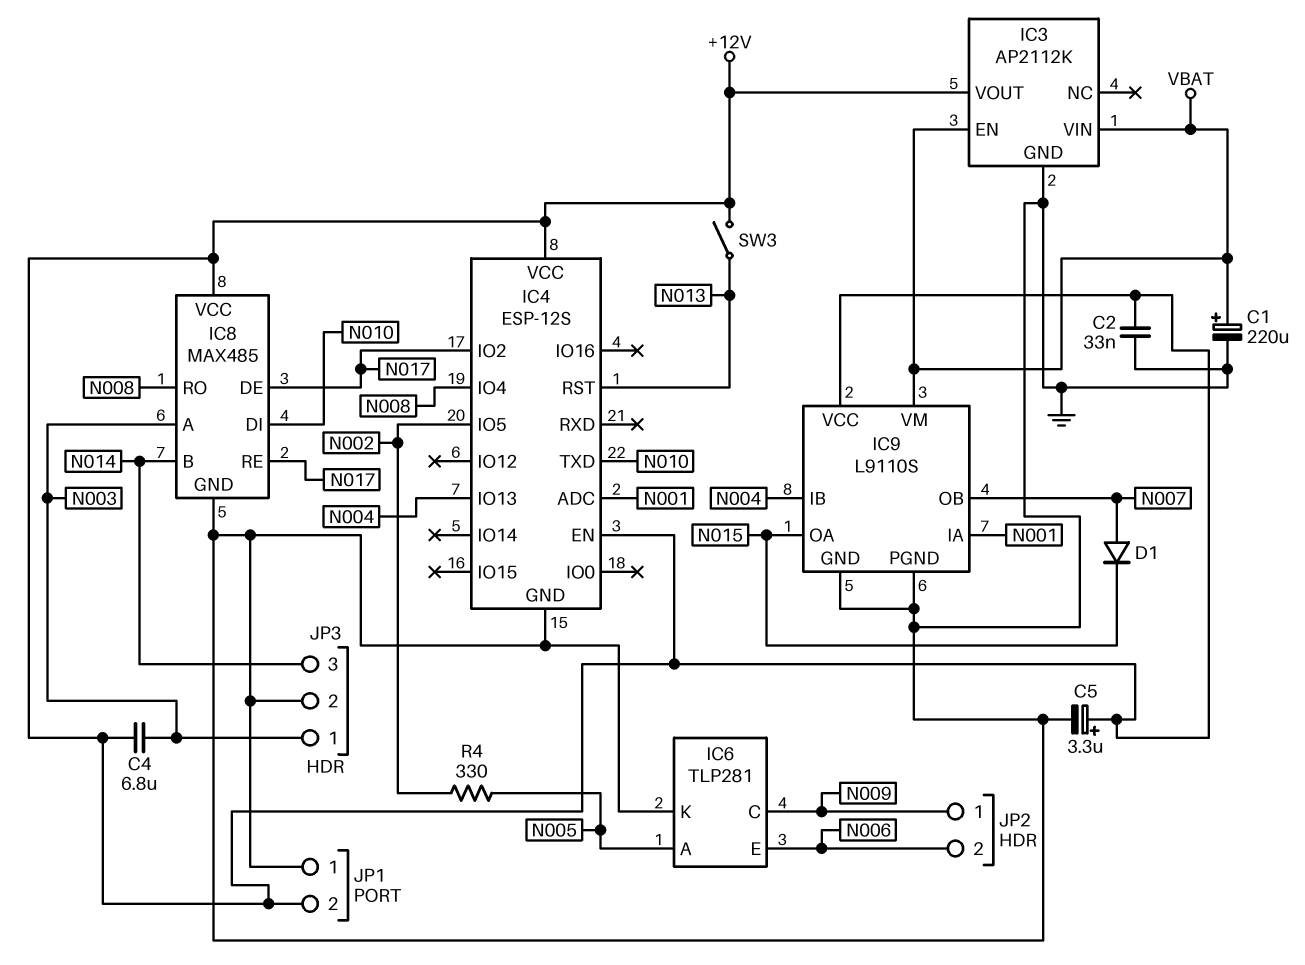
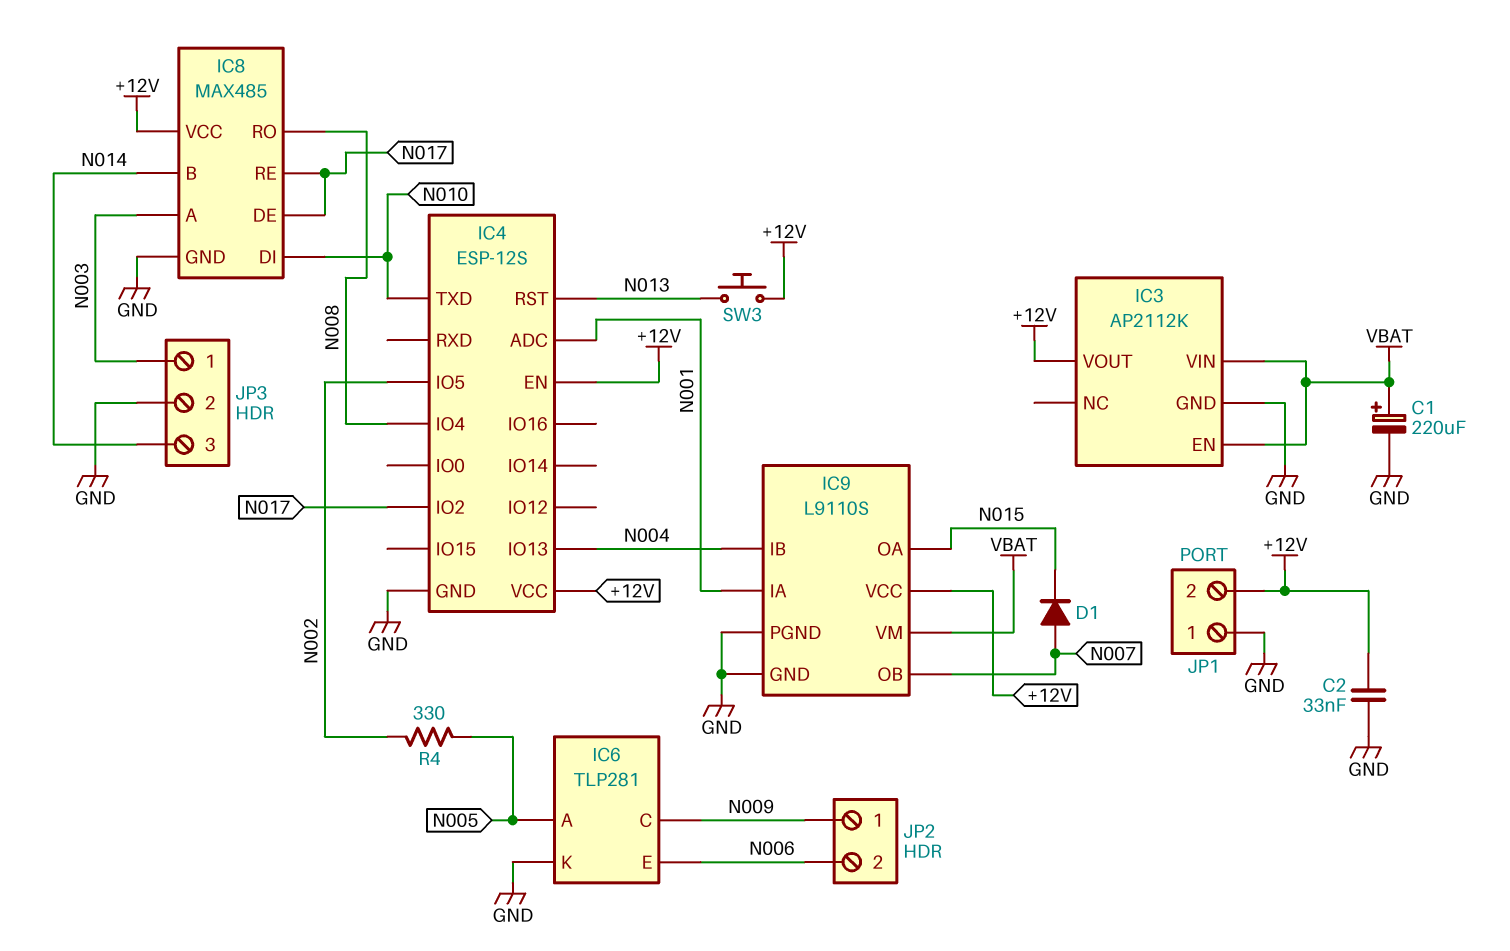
C4: 6.8uF (+12V, N003) -> none
C5: 3.3uF (plus +12V, minus GND) -> none
SW3: switch (+12V, N013) -> button (+12V, N013)

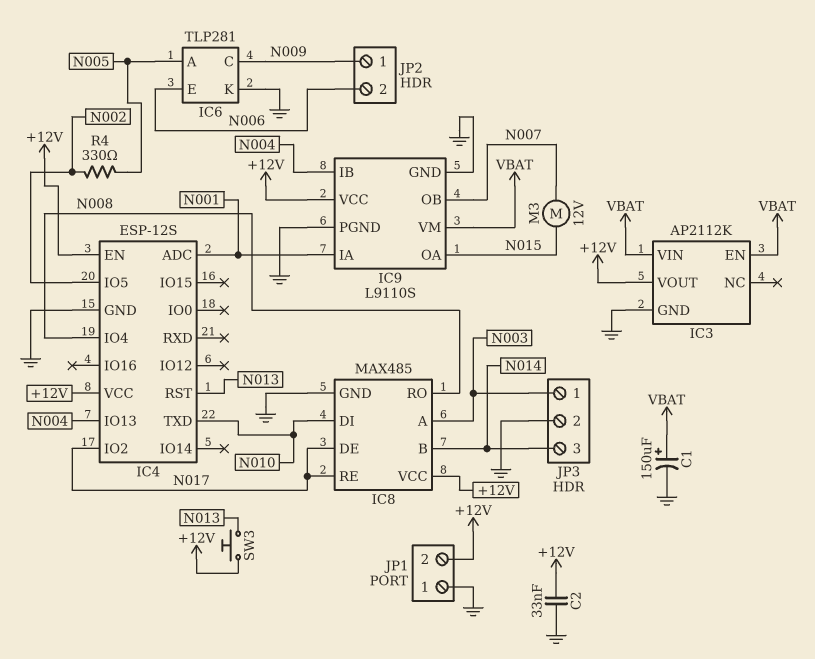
C1: 220uF (plus VBAT, minus GND) -> 150uF (plus VBAT, minus GND)
D1: diode (A N007, K N015) -> none
M3: none -> motor 12V (N007, N015)

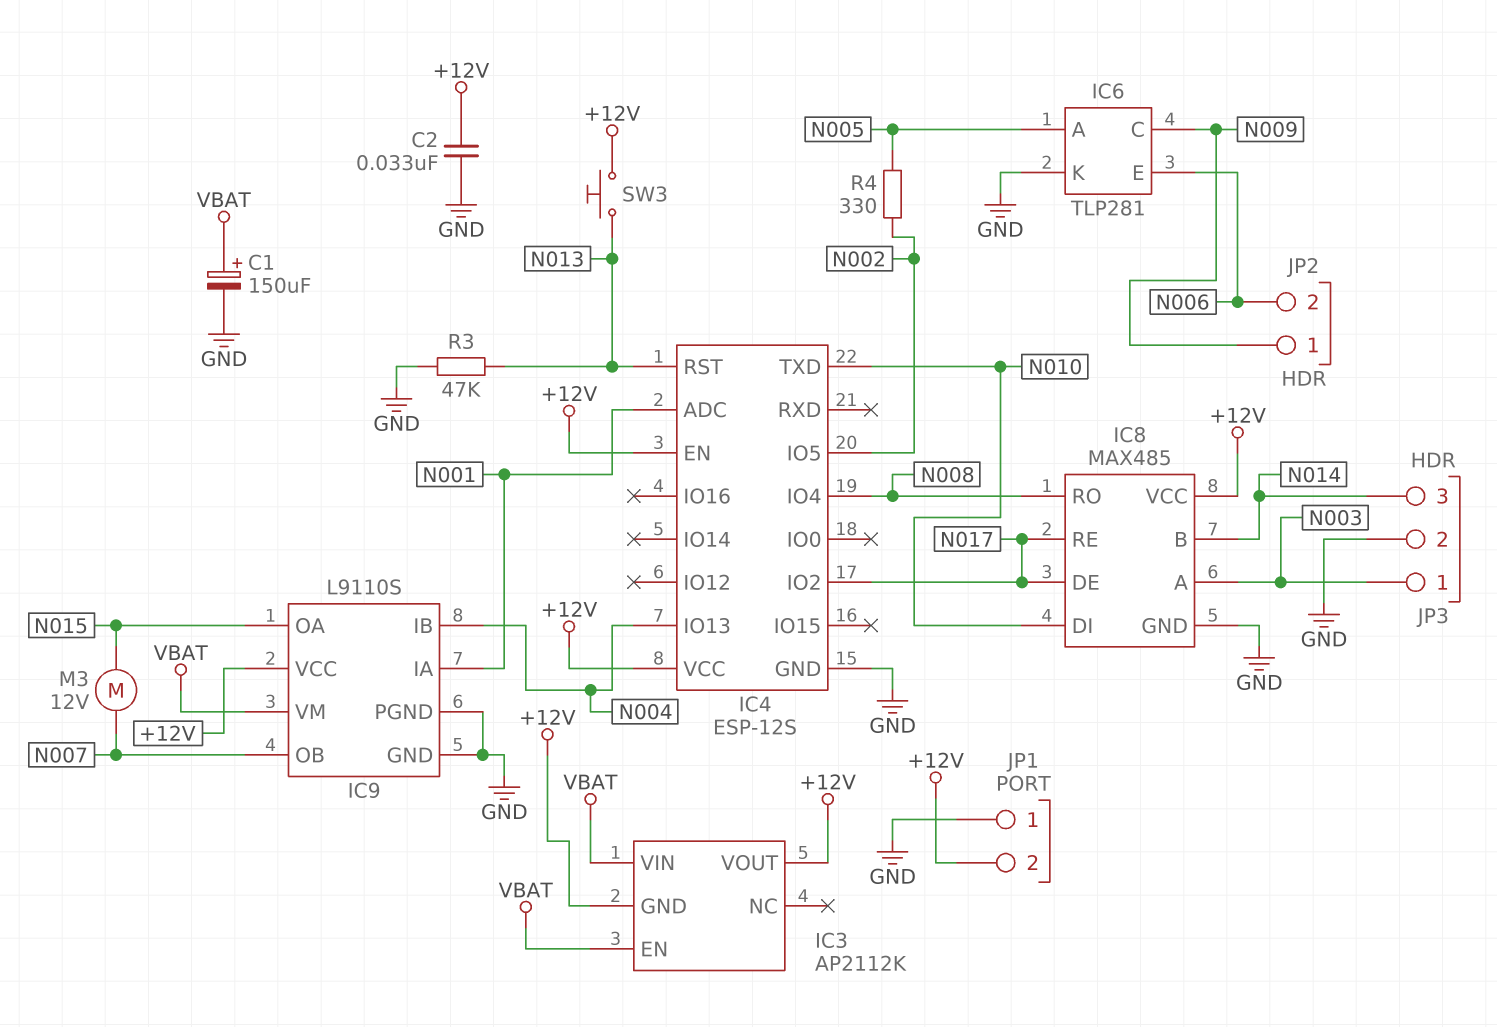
IC3 pin GND: GND -> +12V
R3: none -> 47k (GND, N013)

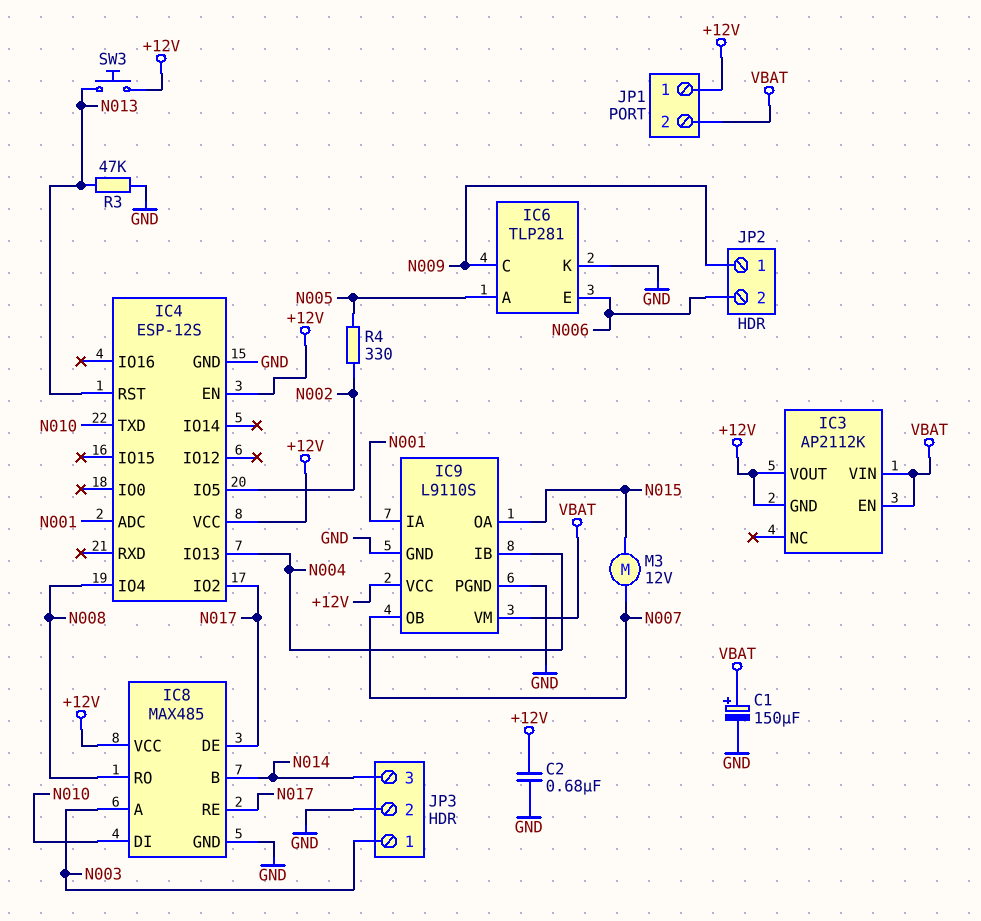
C2: 33nF (+12V, GND) -> 680nF (+12V, GND)
JP1 pin 1: GND -> +12V
JP1 pin 2: +12V -> VBAT

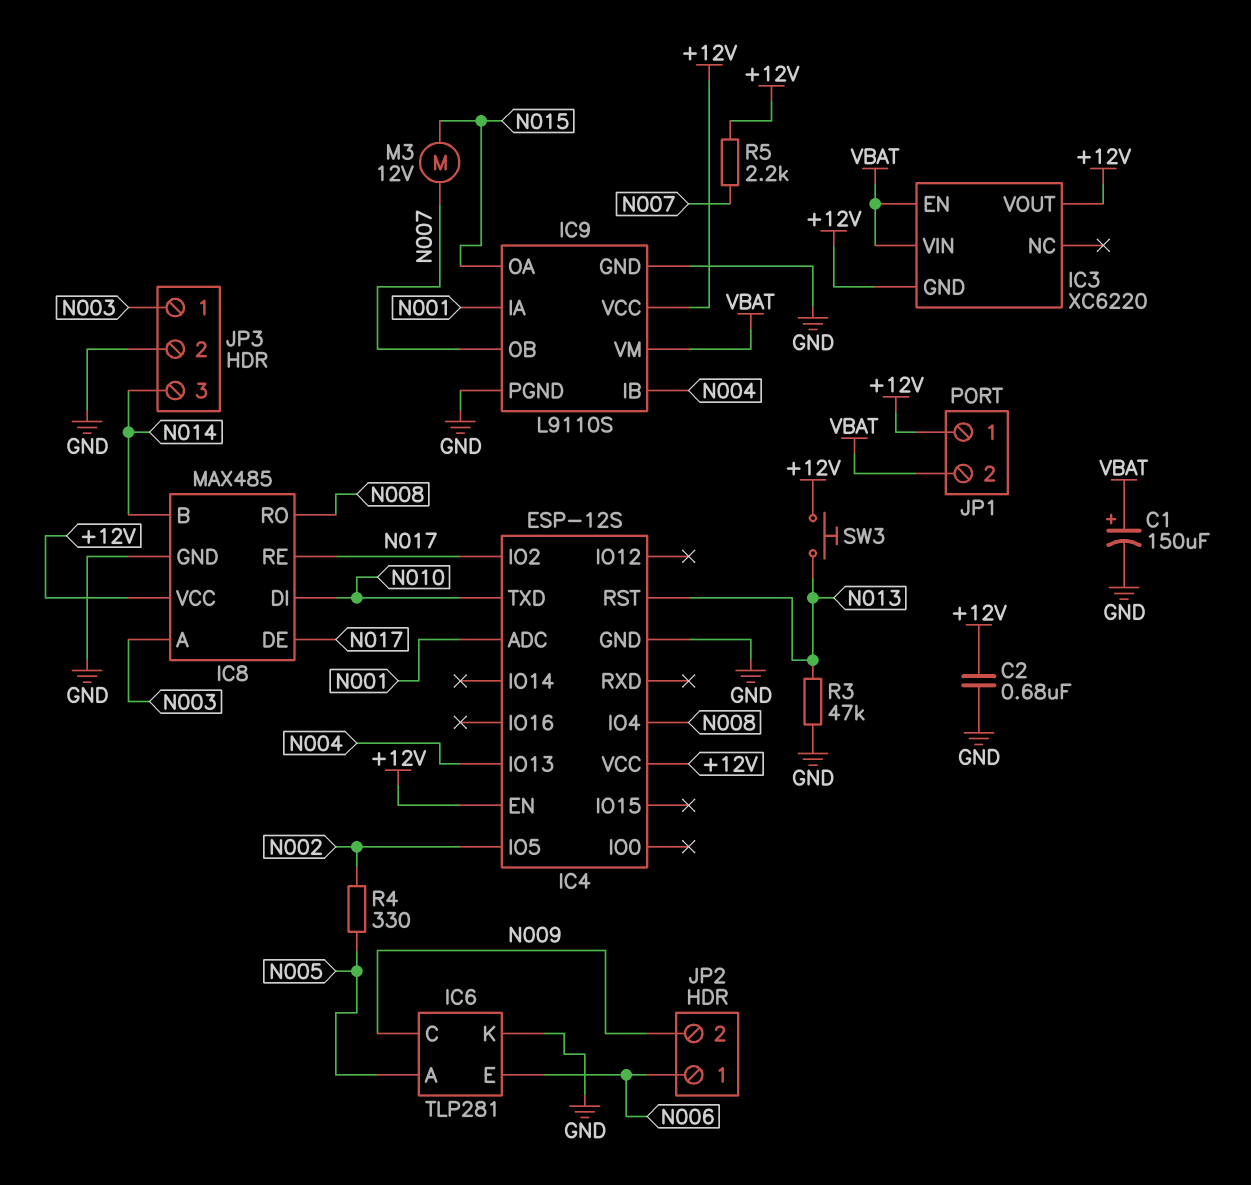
IC3: AP2112K -> XC6220
JP2 pin 1: N009 -> N006
JP2 pin 2: N006 -> N009
R5: none -> 2.2k (+12V, N007)

